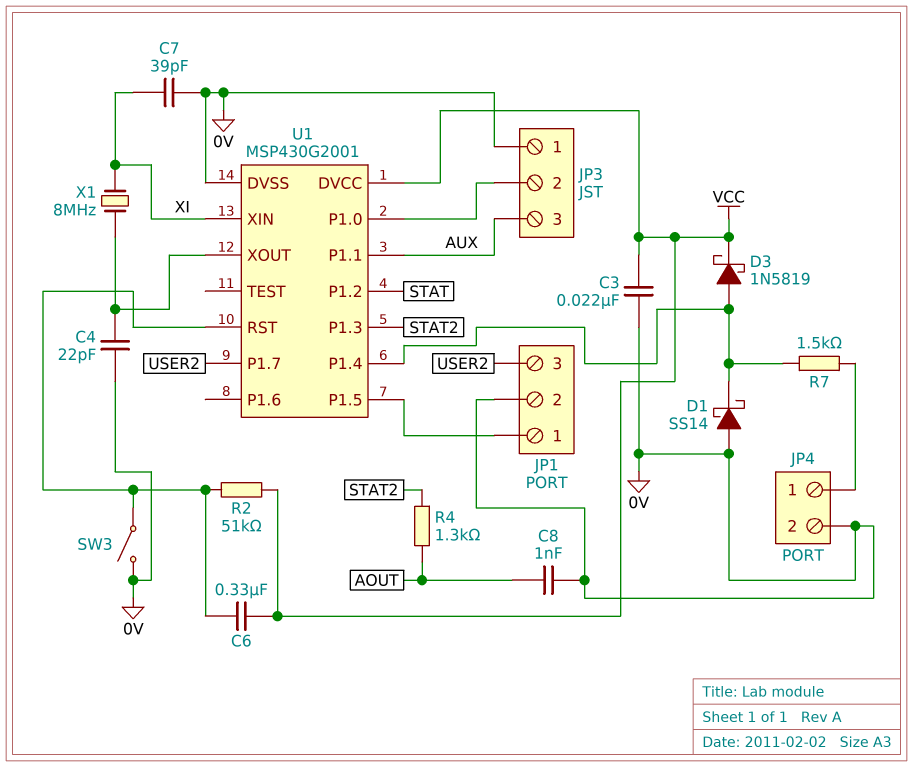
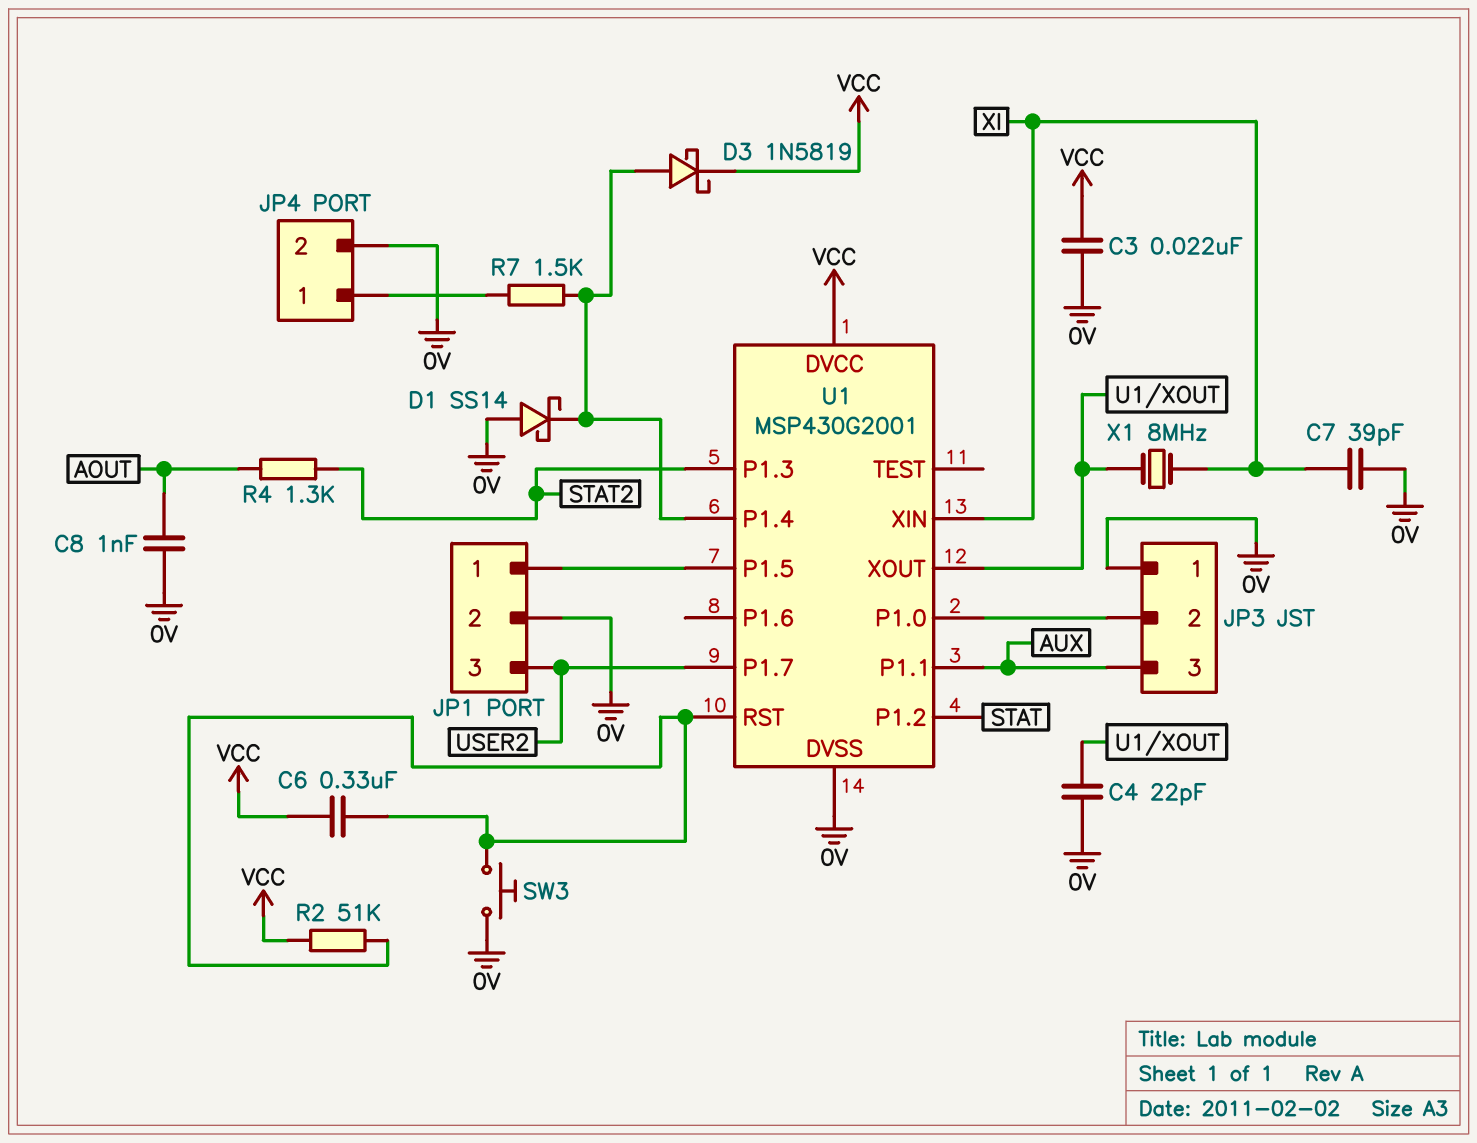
SW3: switch (0V, U1/RST) -> button (0V, U1/RST)

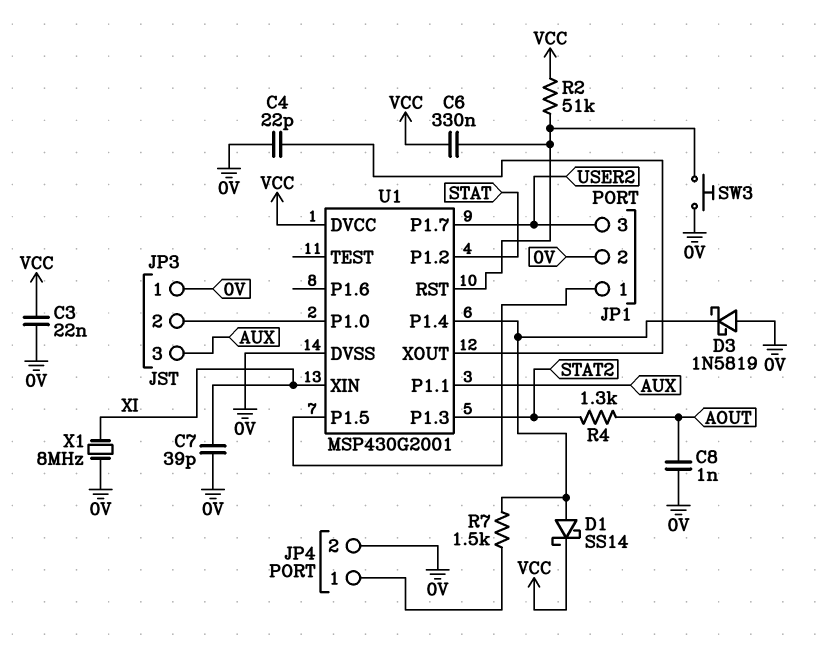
D1: schottky SS14 (A 0V, K U1/P1.4) -> schottky SS14 (A U1/P1.4, K VCC)
D3: schottky 1N5819 (A U1/P1.4, K VCC) -> schottky 1N5819 (A 0V, K U1/P1.4)
X1: 8MHz (U1/XOUT, XI) -> 8MHz (0V, XI)

